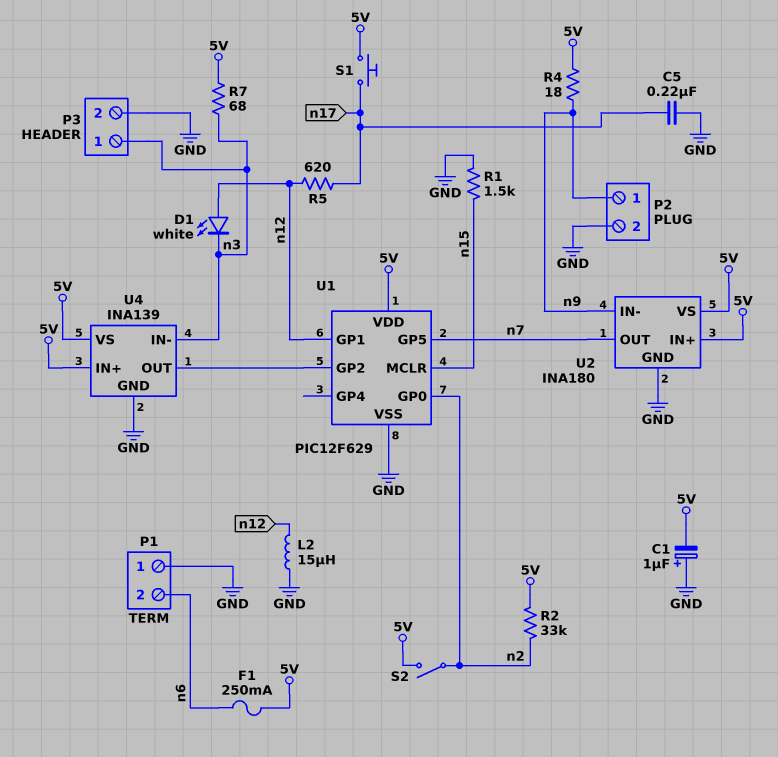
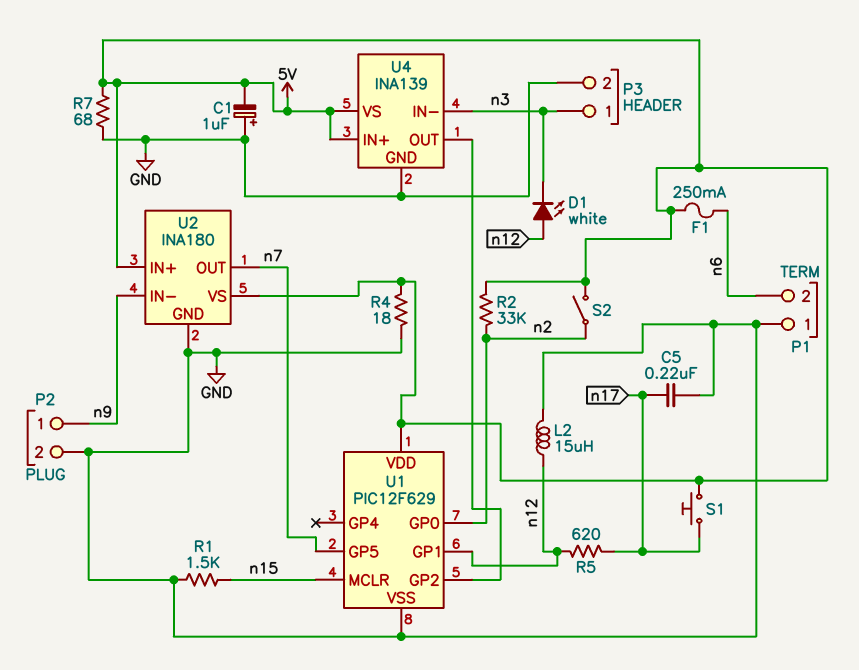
R4: 18 (5V, n9) -> 18 (5V, GND)
R7: 68 (5V, n3) -> 68 (5V, GND)

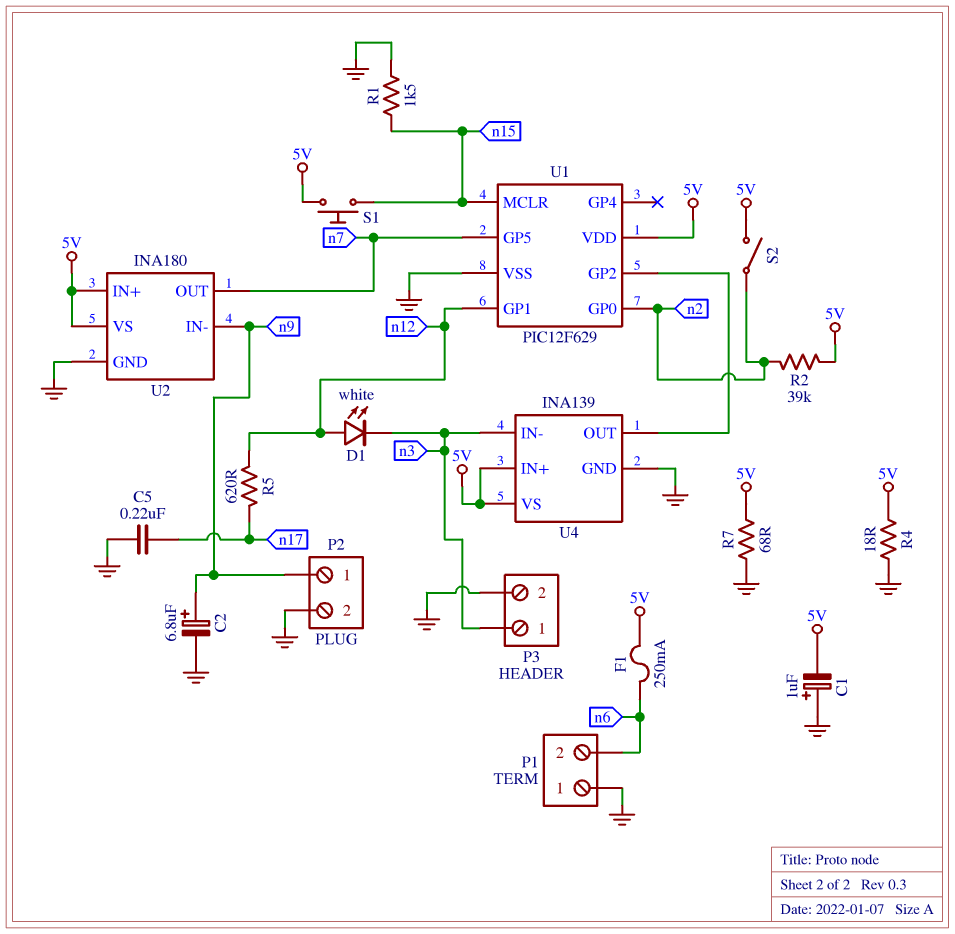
C2: none -> 6.8uF (plus n9, minus GND)
L2: 15uH (GND, n12) -> none
R2: 33k (5V, n2) -> 39k (5V, n2)
S1: button (5V, n17) -> button (5V, n15)

